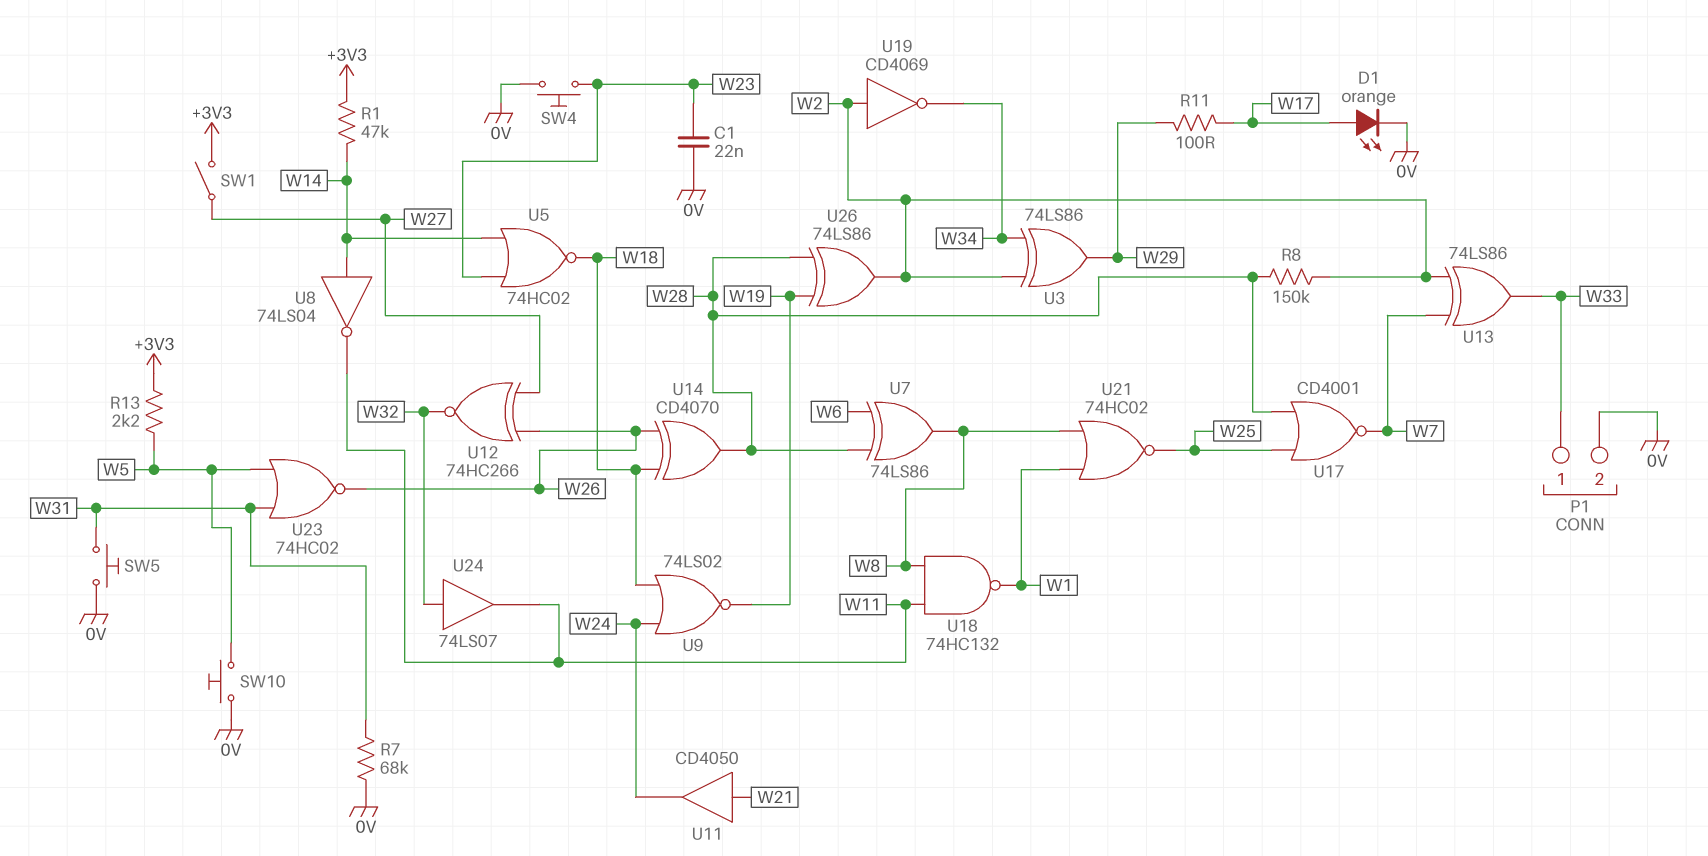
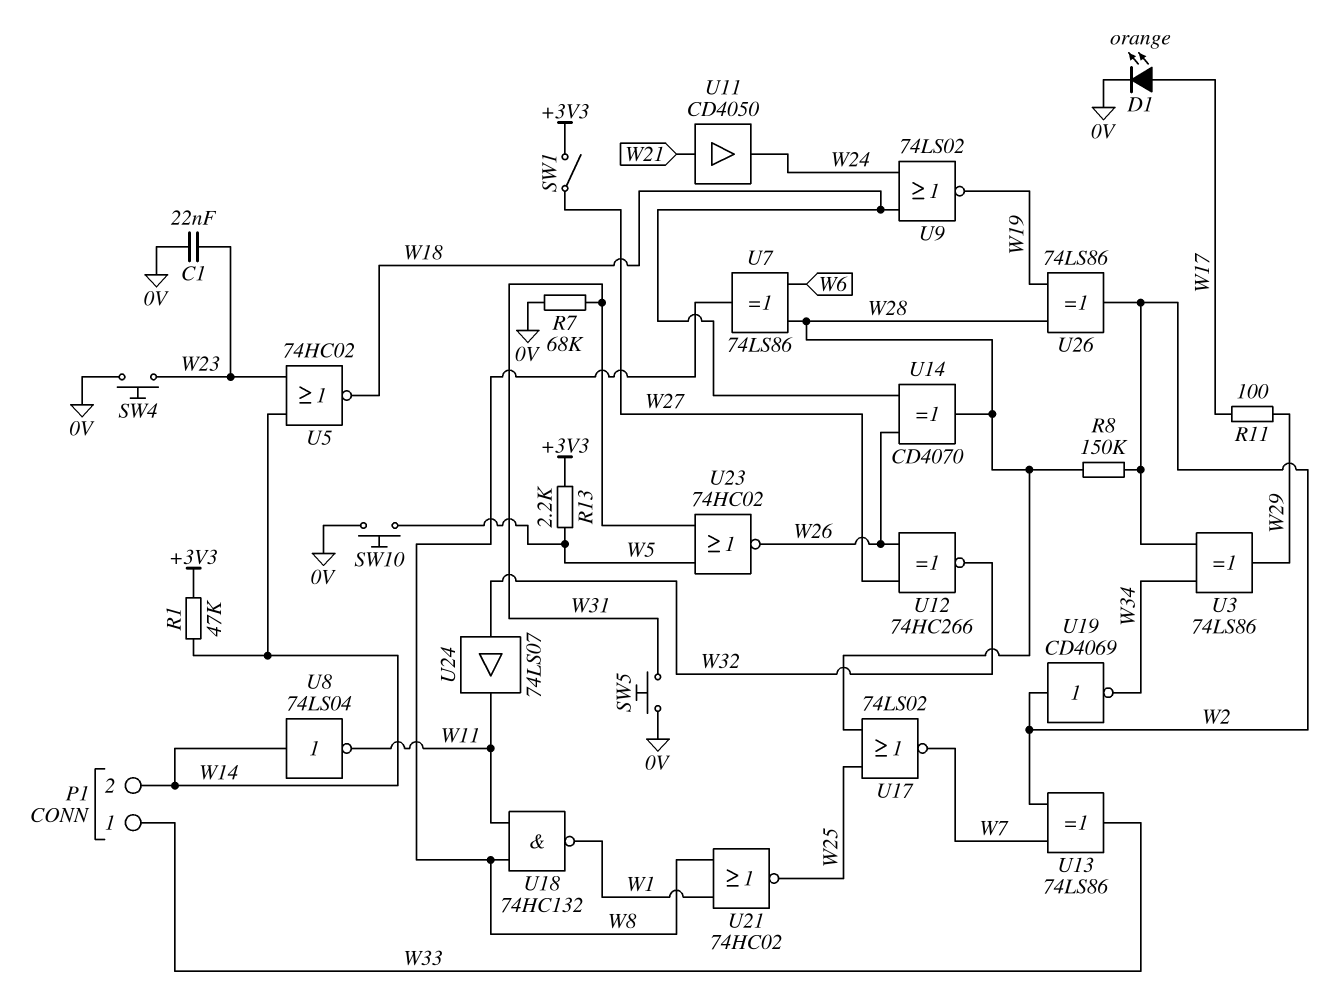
P1 pin 2: 0V -> W14
U17: NOR CD4001 (in W25, in W28, out W7) -> NOR 74LS02 (in W25, in W28, out W7)

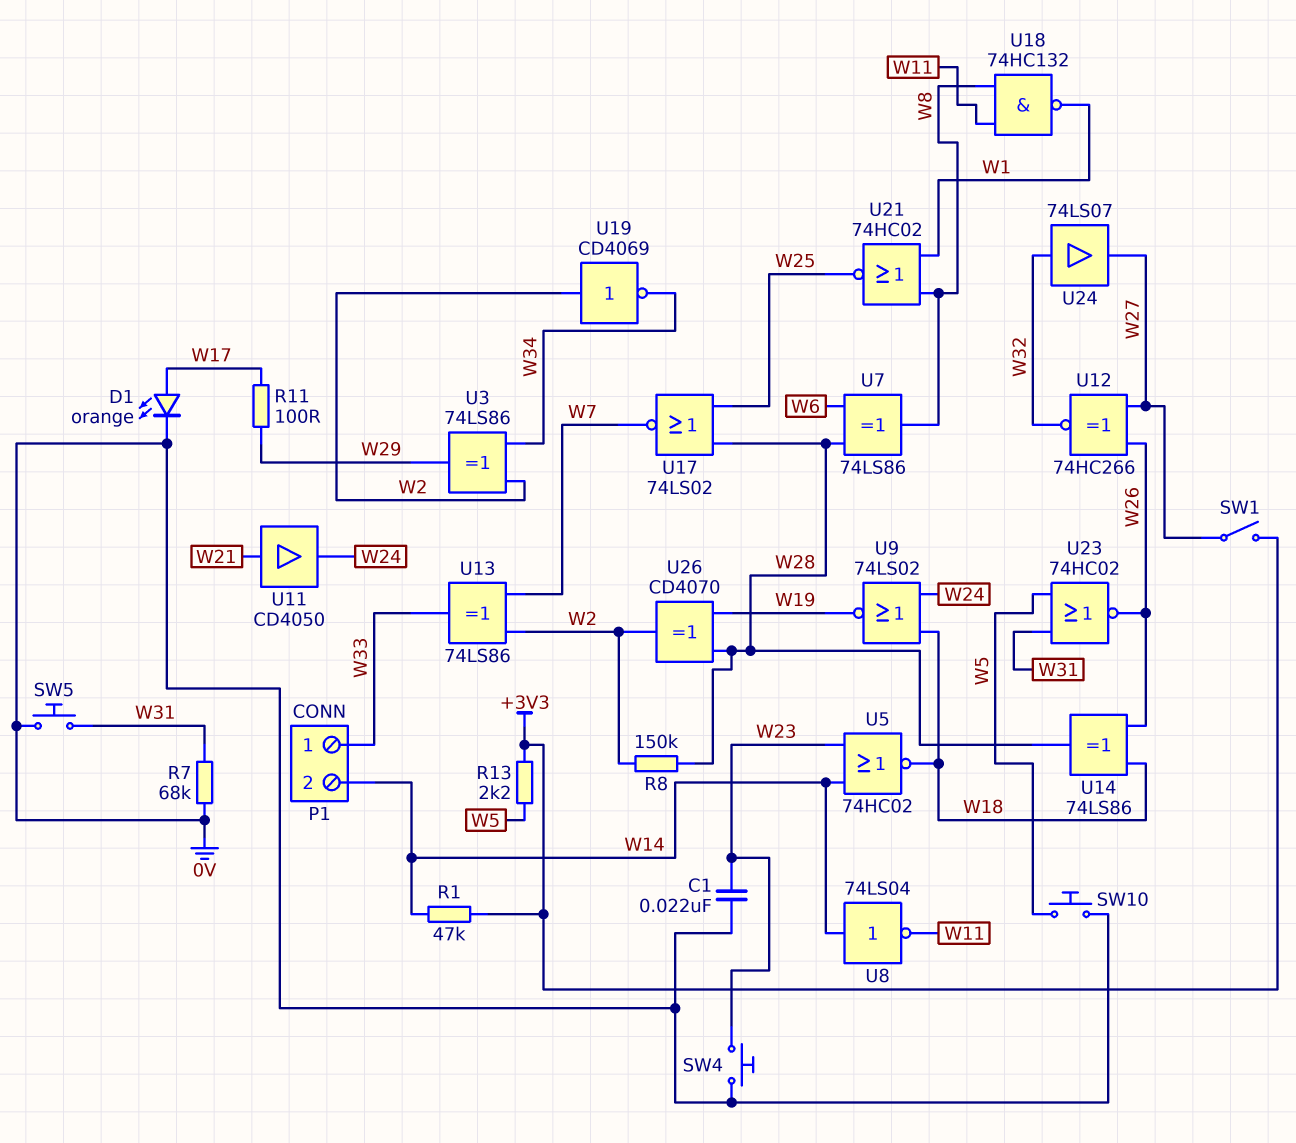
U14: XOR CD4070 (in W18, in W26, out W28) -> XOR 74LS86 (in W18, in W26, out W28)
U24: buffer 74LS07 (in W32, out W11) -> buffer 74LS07 (in W32, out W27)
U26: XOR 74LS86 (in W19, in W28, out W2) -> XOR CD4070 (in W19, in W28, out W2)

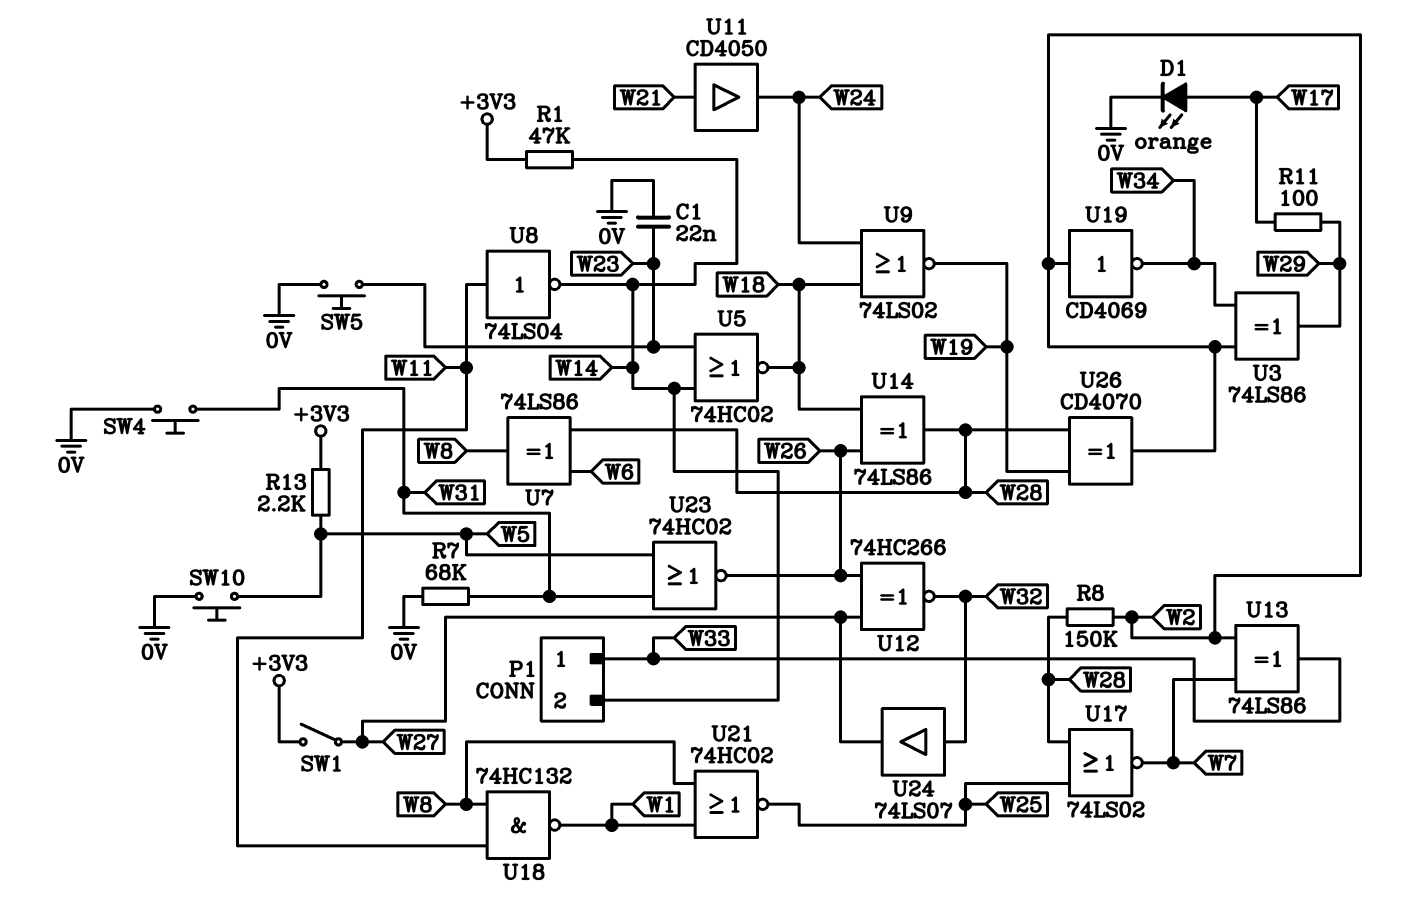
SW4: button (0V, W23) -> button (0V, W31)
SW5: button (0V, W31) -> button (0V, W23)
U8: NOT 74LS04 (in W14, out W11) -> NOT 74LS04 (in W11, out W14)

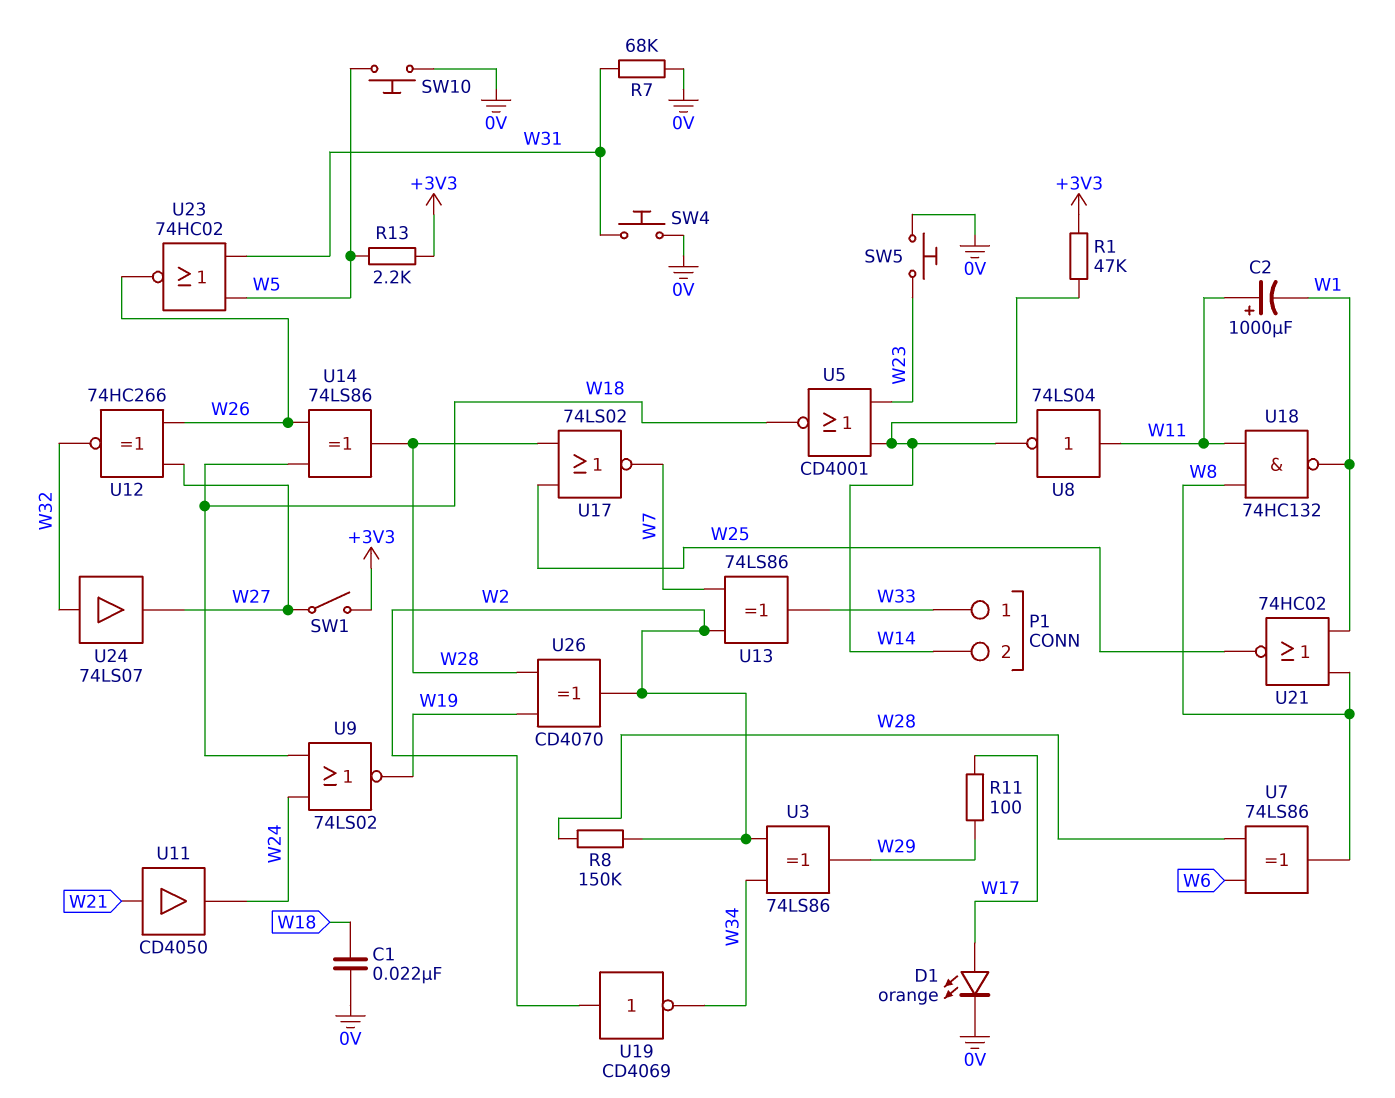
C1: 22nF (0V, W23) -> 22nF (0V, W18)
C2: none -> 1000uF (plus W11, minus W1)
U5: NOR 74HC02 (in W14, in W23, out W18) -> NOR CD4001 (in W14, in W23, out W18)

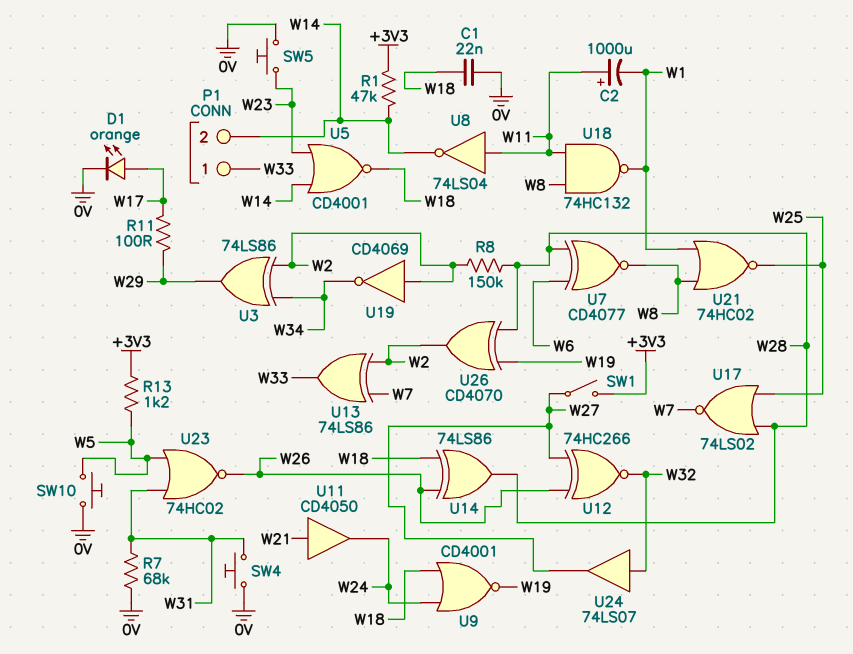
R13: 2.2k (+3V3, W5) -> 1.2k (+3V3, W5)
U7: XOR 74LS86 (in W6, in W28, out W8) -> XNOR CD4077 (in W6, in W28, out W8)
U9: NOR 74LS02 (in W18, in W24, out W19) -> NOR CD4001 (in W18, in W24, out W19)

